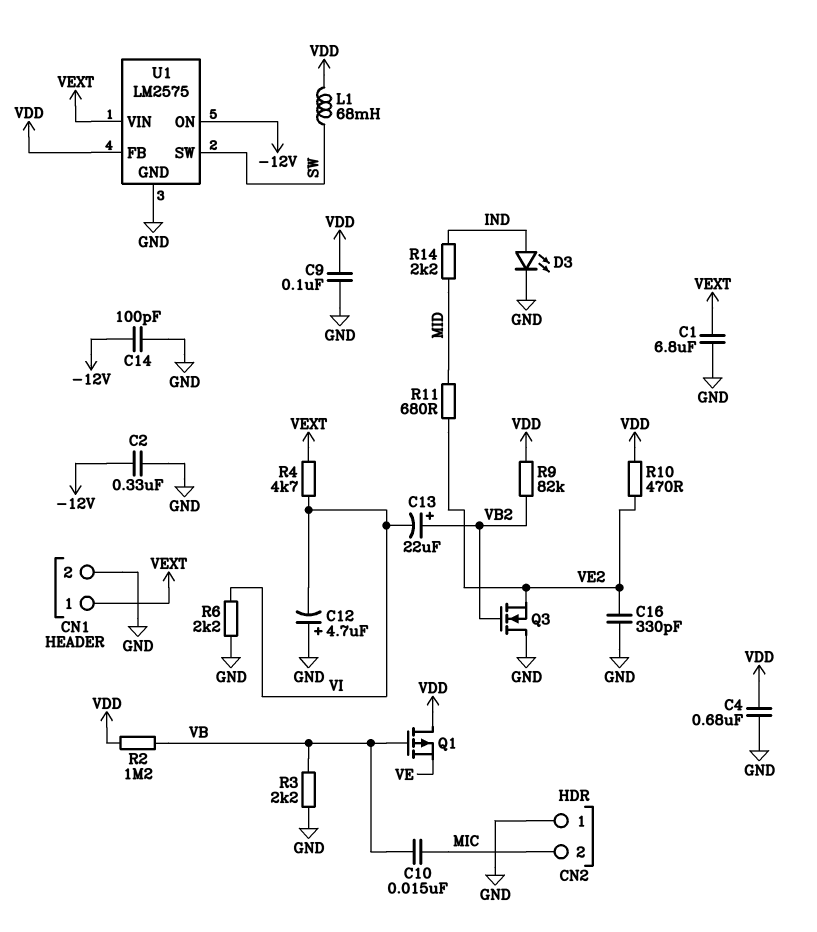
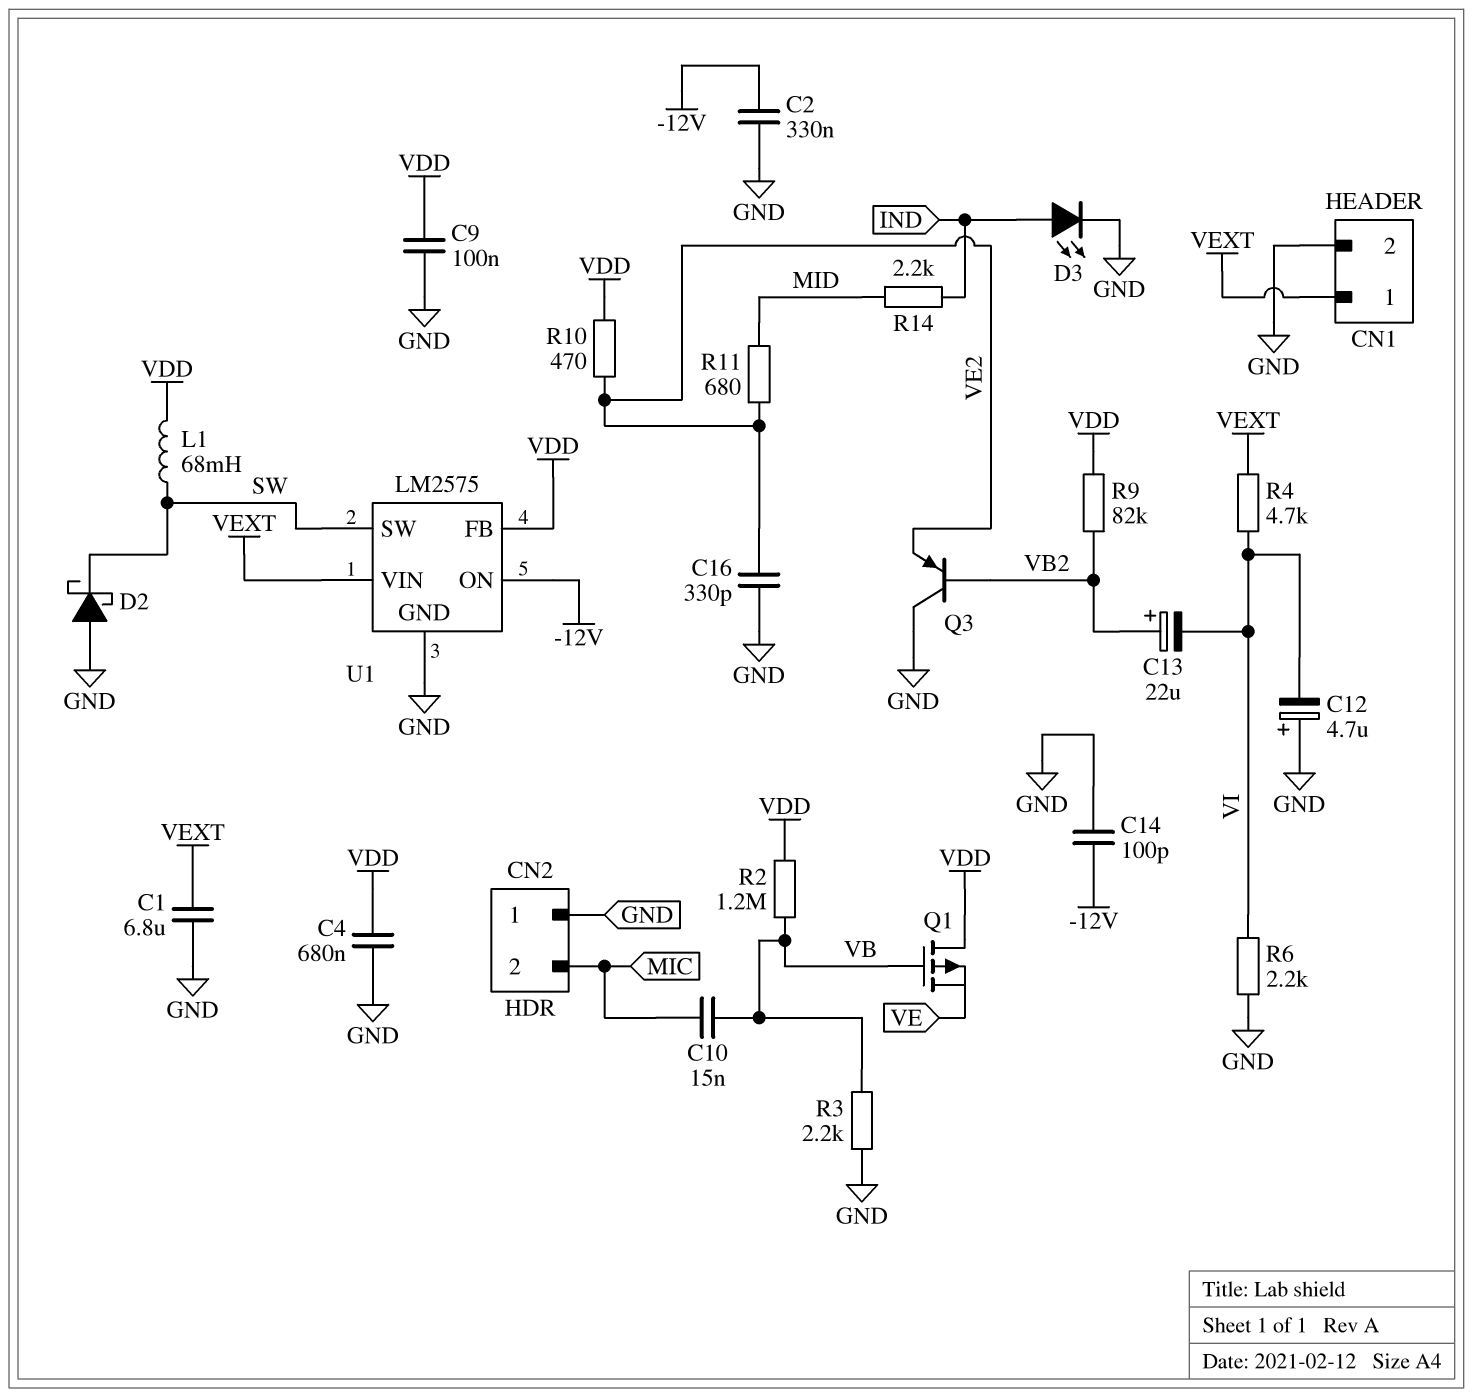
D2: none -> schottky (A GND, K SW)
Q3: NMOS (G VB2, D GND, S VE2) -> PNP (B VB2, C GND, E VE2)

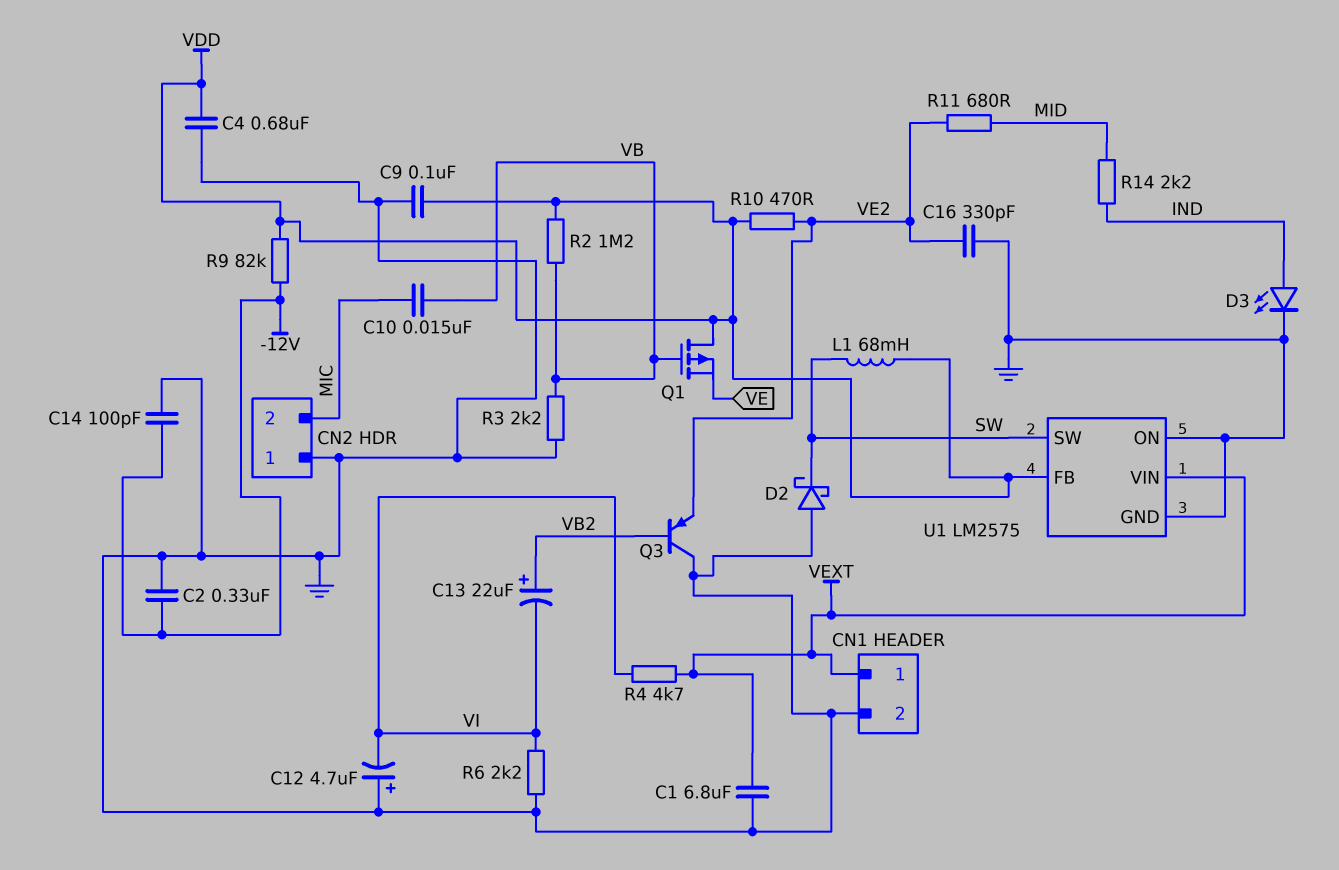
R9: 82k (VB2, VDD) -> 82k (-12V, VDD)
U1 pin ON: -12V -> GND

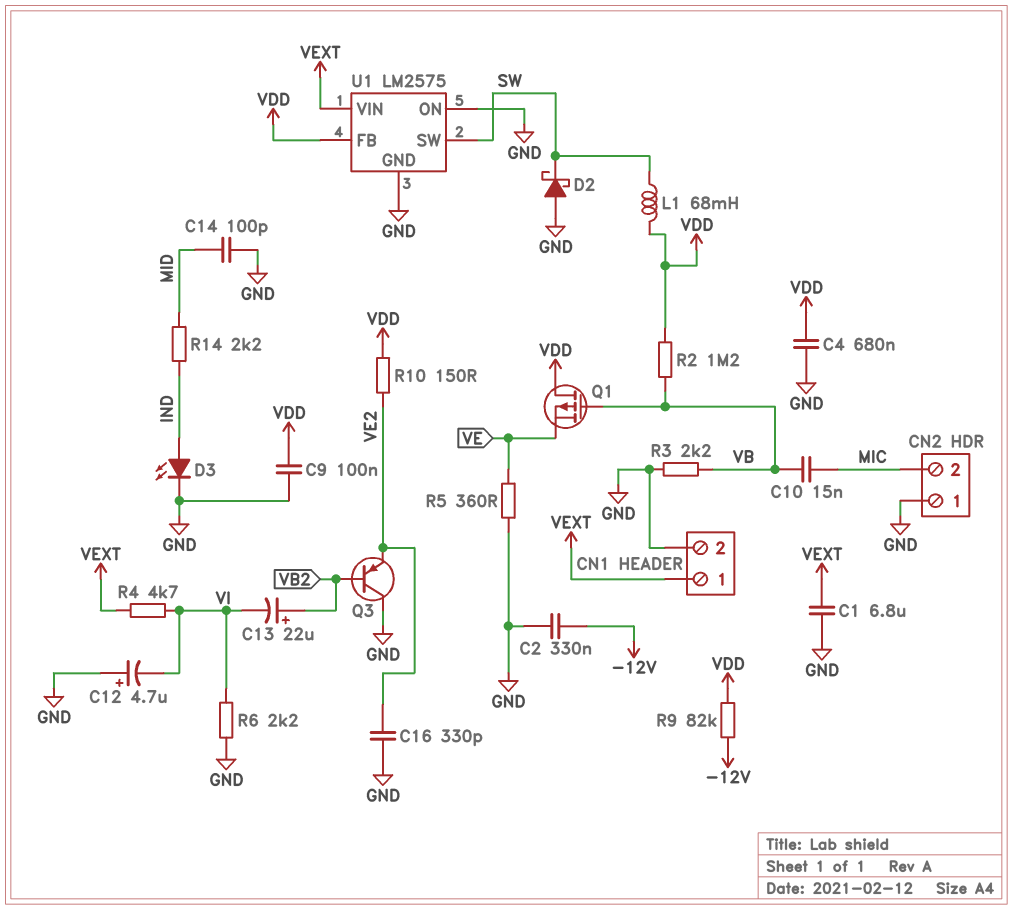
C14: 100pF (-12V, GND) -> 100pF (GND, MID)
R5: none -> 360 (GND, VE)
R10: 470 (VDD, VE2) -> 150 (VDD, VE2)
R11: 680 (MID, VE2) -> none

